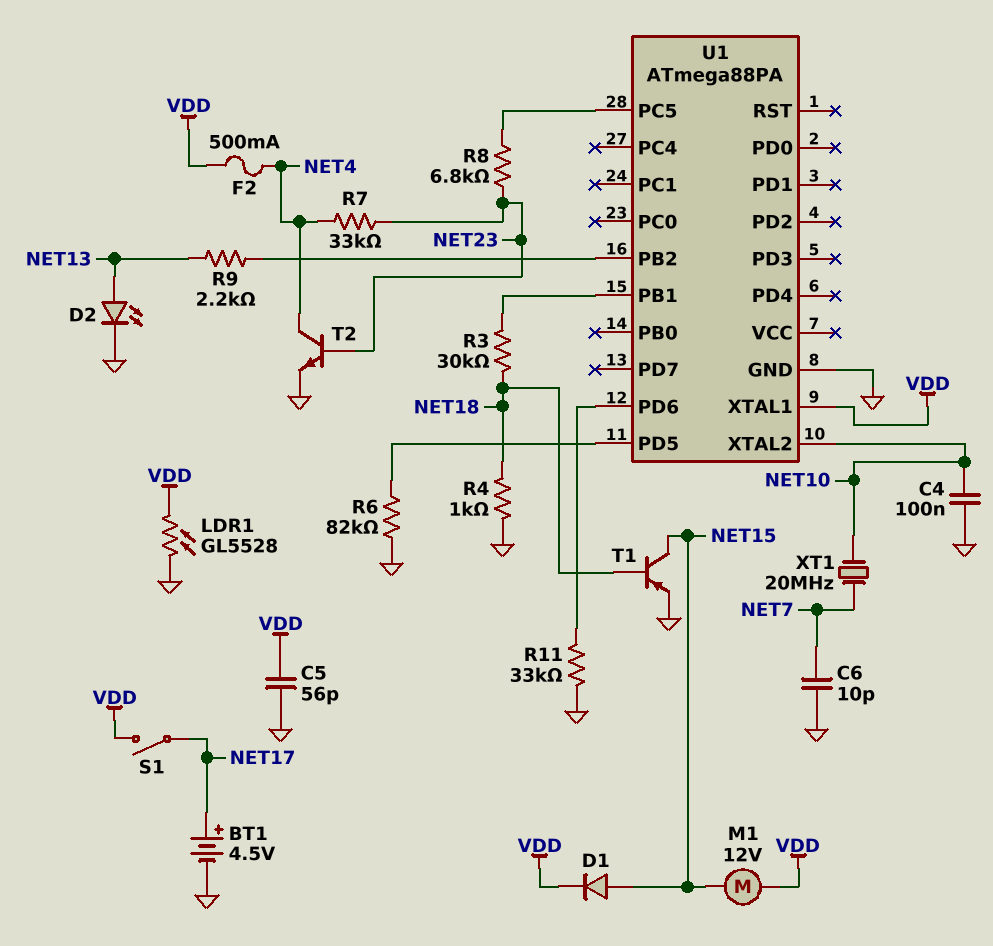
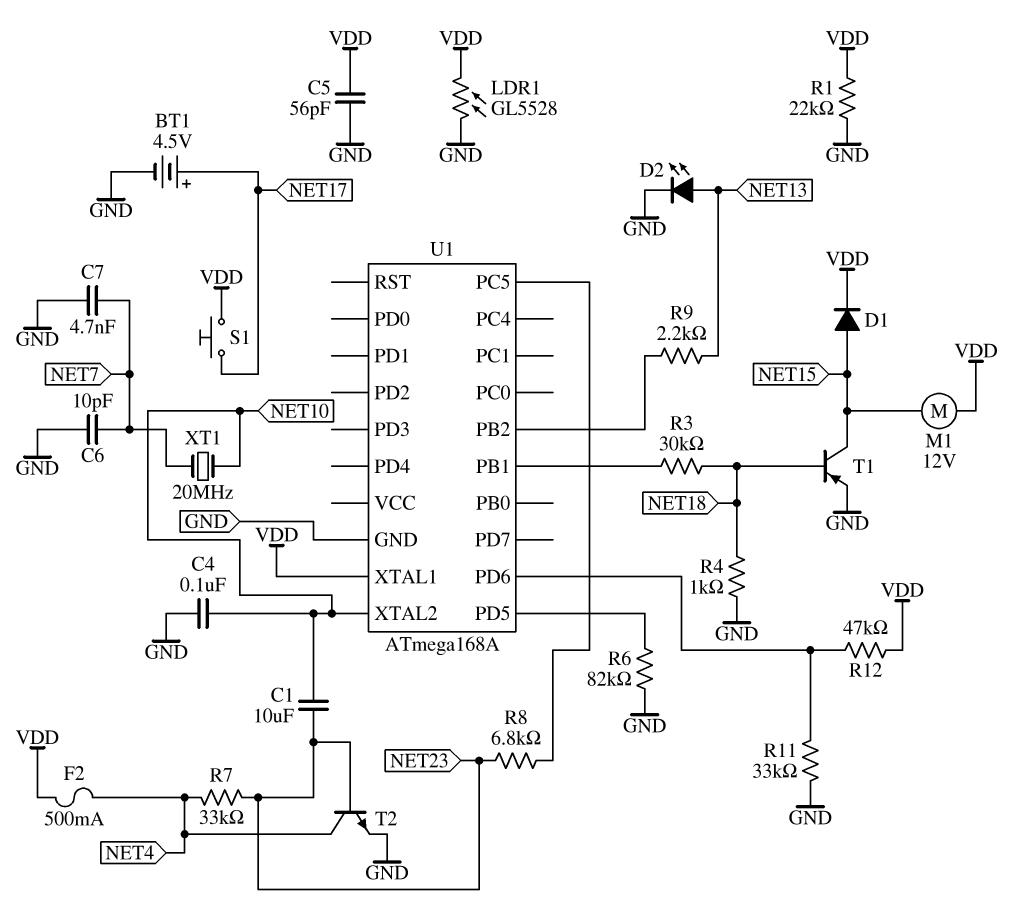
C1: none -> 10uF (NET10, NET23)
C7: none -> 4.7nF (GND, NET7)
R1: none -> 22k (GND, VDD)
R12: none -> 47k (U1/PD6, VDD)
S1: switch (NET17, VDD) -> button (NET17, VDD)
U1: ATmega88PA -> ATmega168A

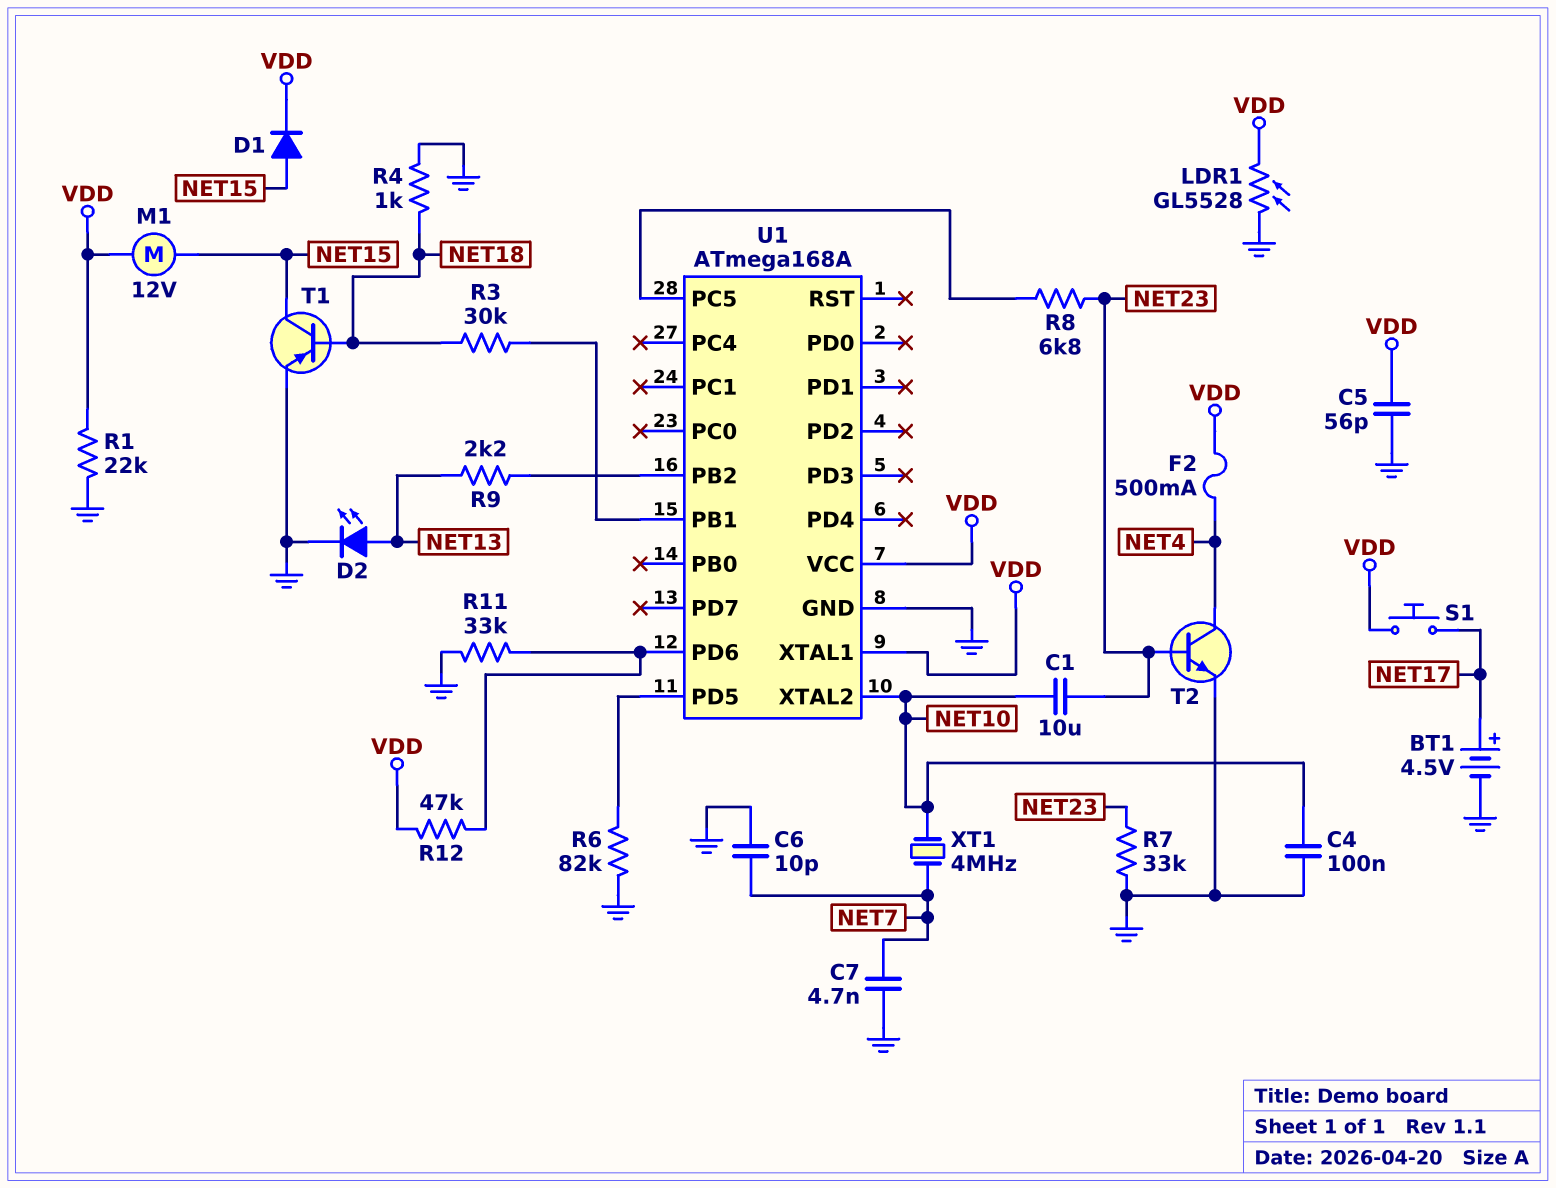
R7: 33k (NET4, NET23) -> 33k (GND, NET23)
U1 pin VCC: none -> VDD
XT1: 20MHz (NET7, NET10) -> 4MHz (NET7, NET10)

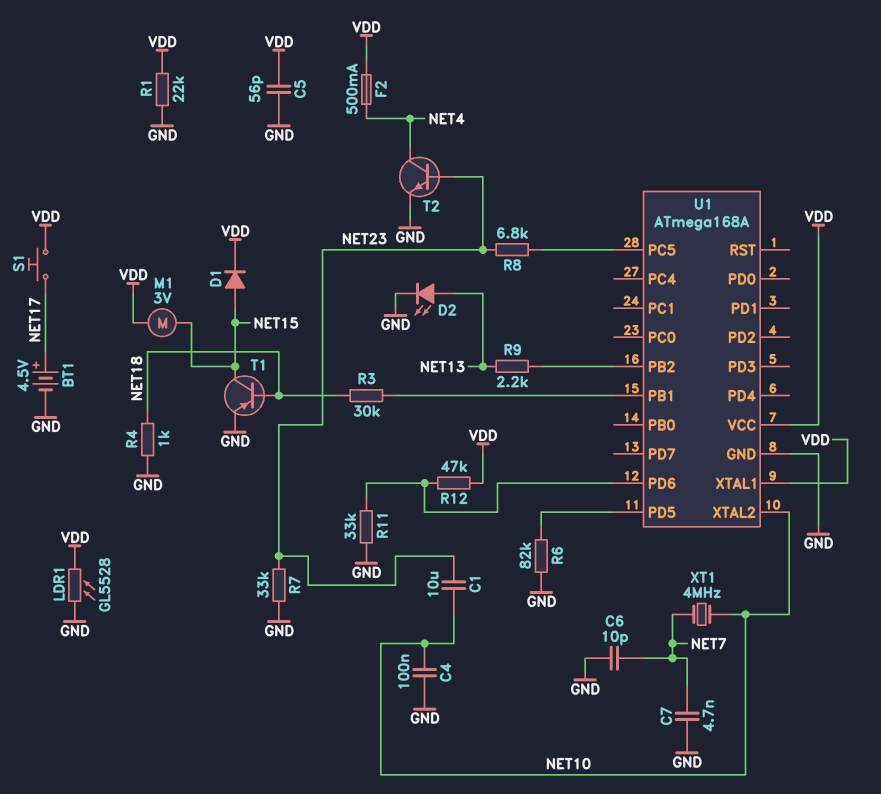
M1: motor 12V (NET15, VDD) -> motor 3V (NET15, VDD)

